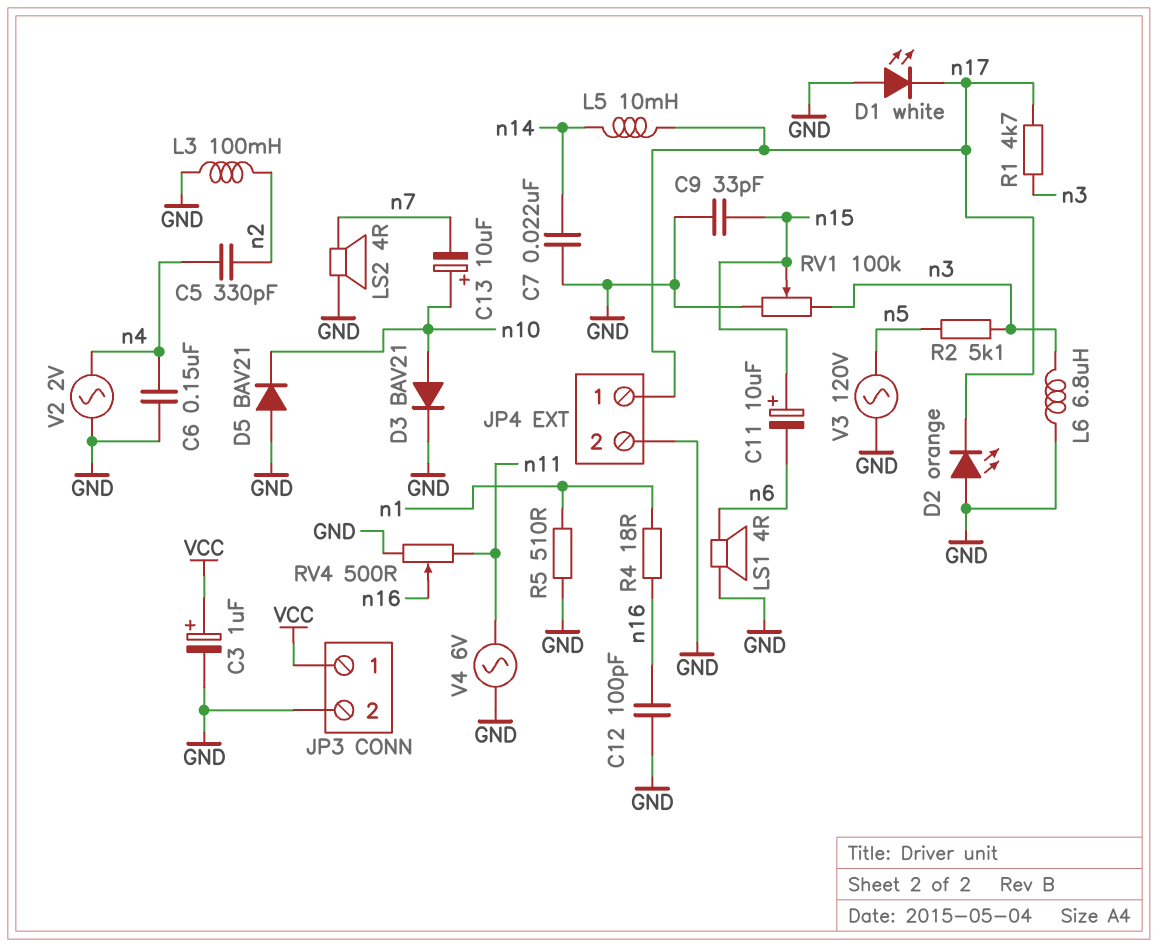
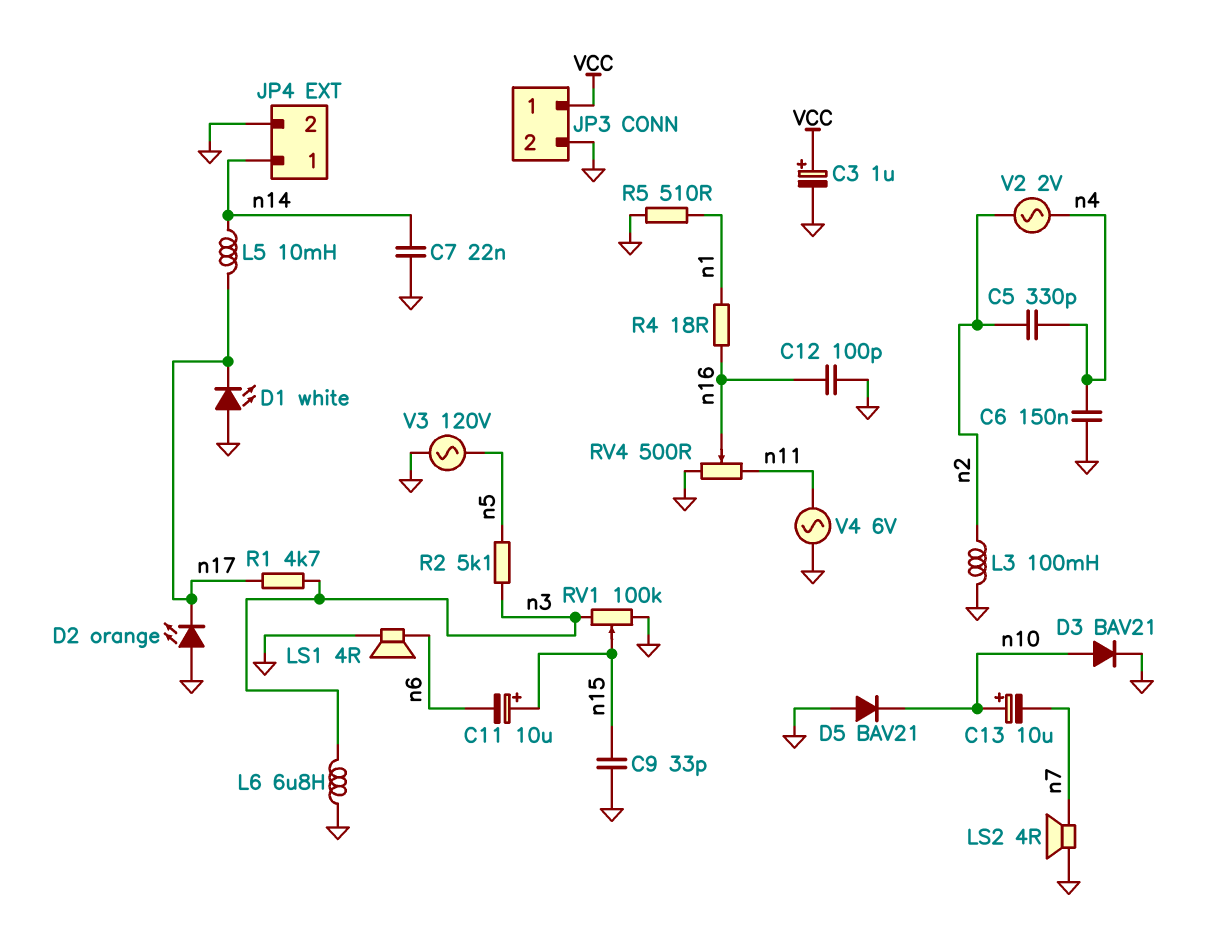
JP4 pin 1: n17 -> n14
V2: AC 2V (GND, n4) -> AC 2V (n2, n4)

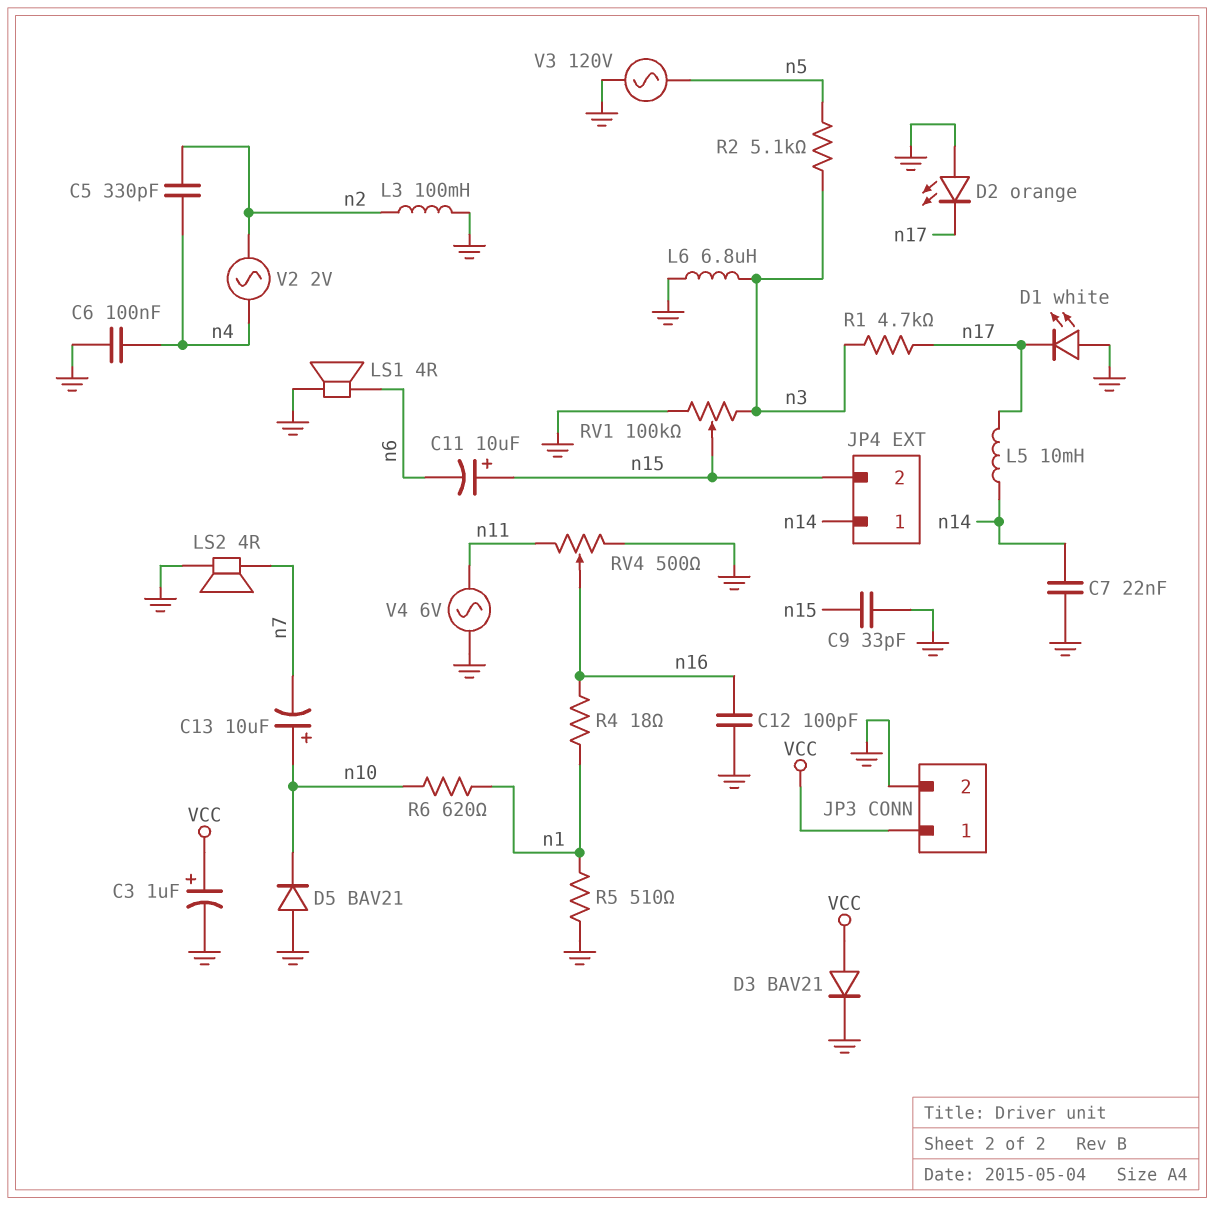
C6: 150nF (GND, n4) -> 100nF (GND, n4)
D3: diode BAV21 (A n10, K GND) -> diode BAV21 (A VCC, K GND)
JP4 pin 2: GND -> n15
R6: none -> 620 (n1, n10)

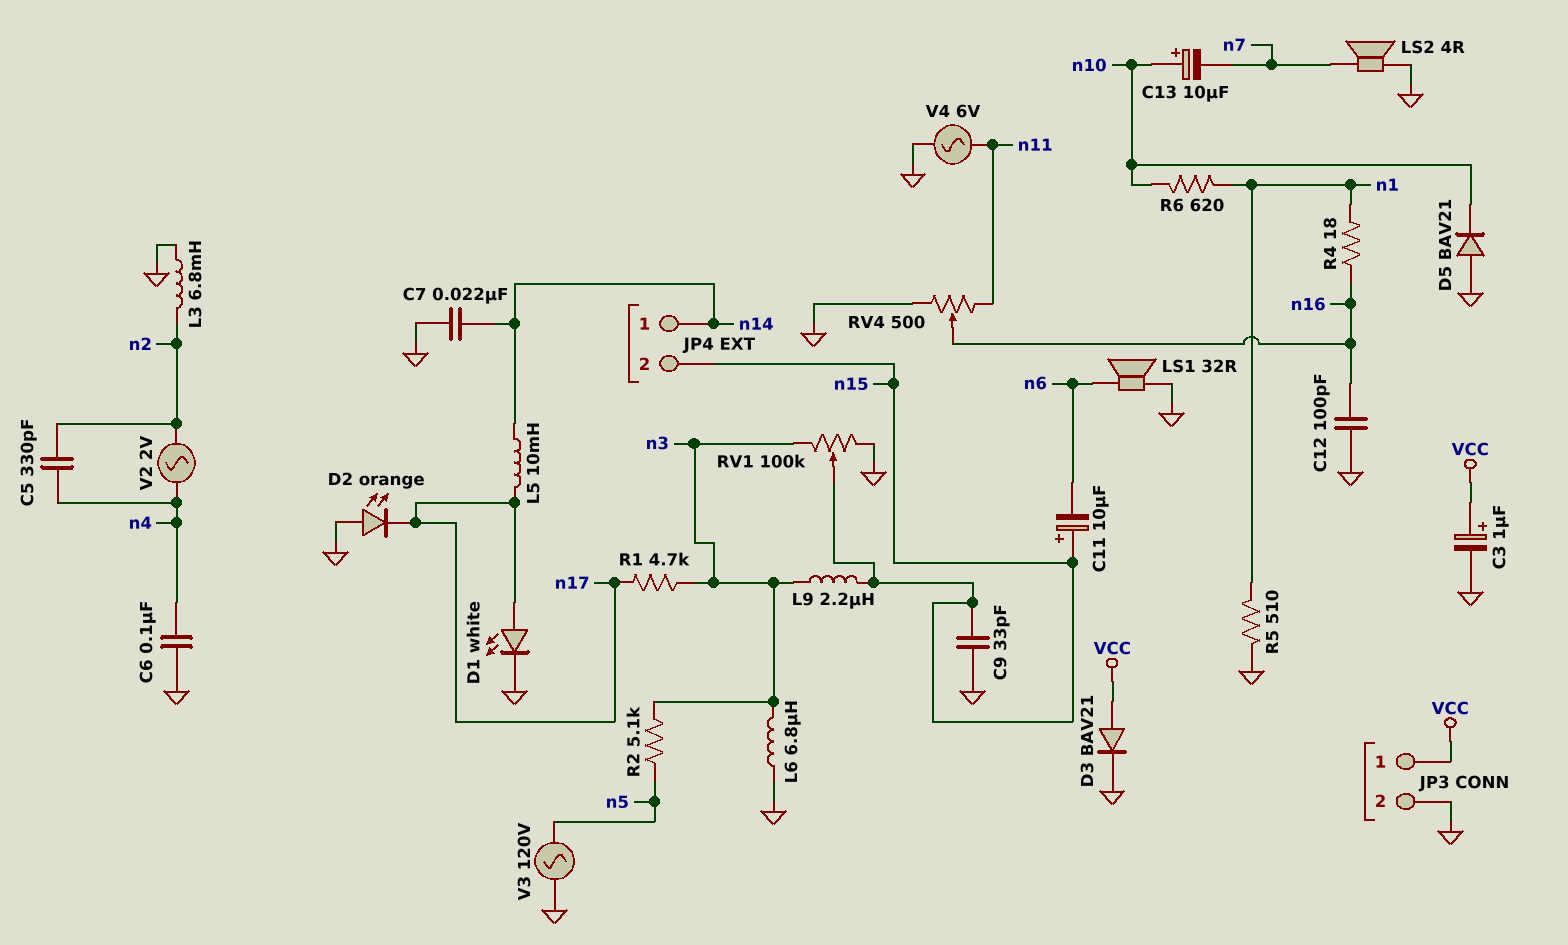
D1: LED white (A GND, K n17) -> LED white (A n17, K GND)
L3: 100mH (GND, n2) -> 6.8mH (GND, n2)
L9: none -> 2.2uH (n3, n15)
LS1: speaker 4R (GND, n6) -> speaker 32R (GND, n6)

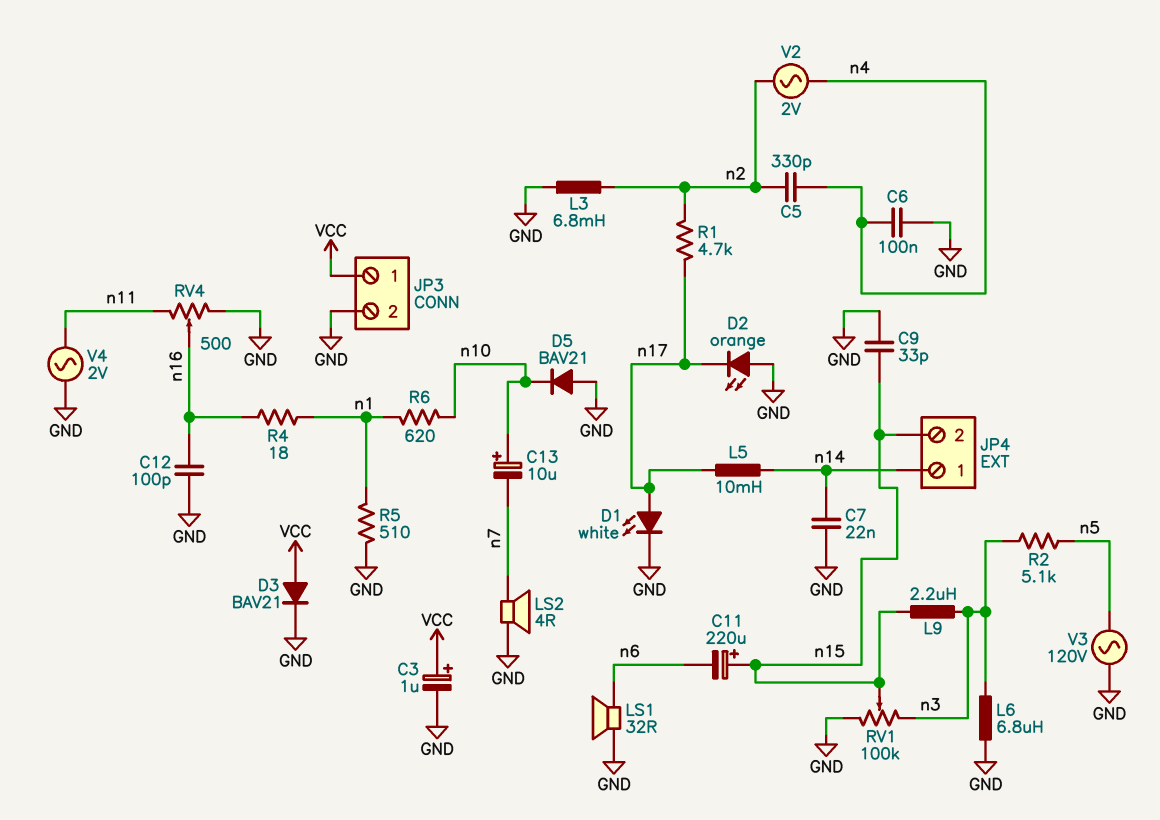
C11: 10uF (plus n15, minus n6) -> 220uF (plus n15, minus n6)
R1: 4.7k (n3, n17) -> 4.7k (n2, n17)
V4: AC 6V (GND, n11) -> AC 2V (GND, n11)

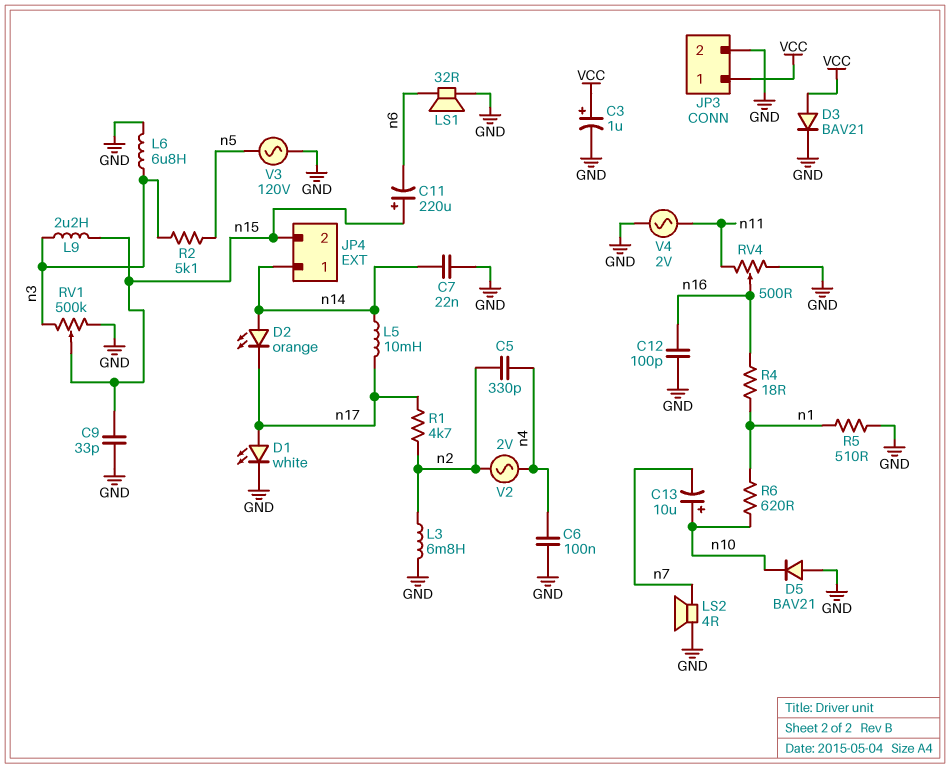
D2: LED orange (A GND, K n17) -> LED orange (A n14, K n17)
RV1: 100k (GND, n3, wiper n15) -> 500k (GND, n3, wiper n15)

